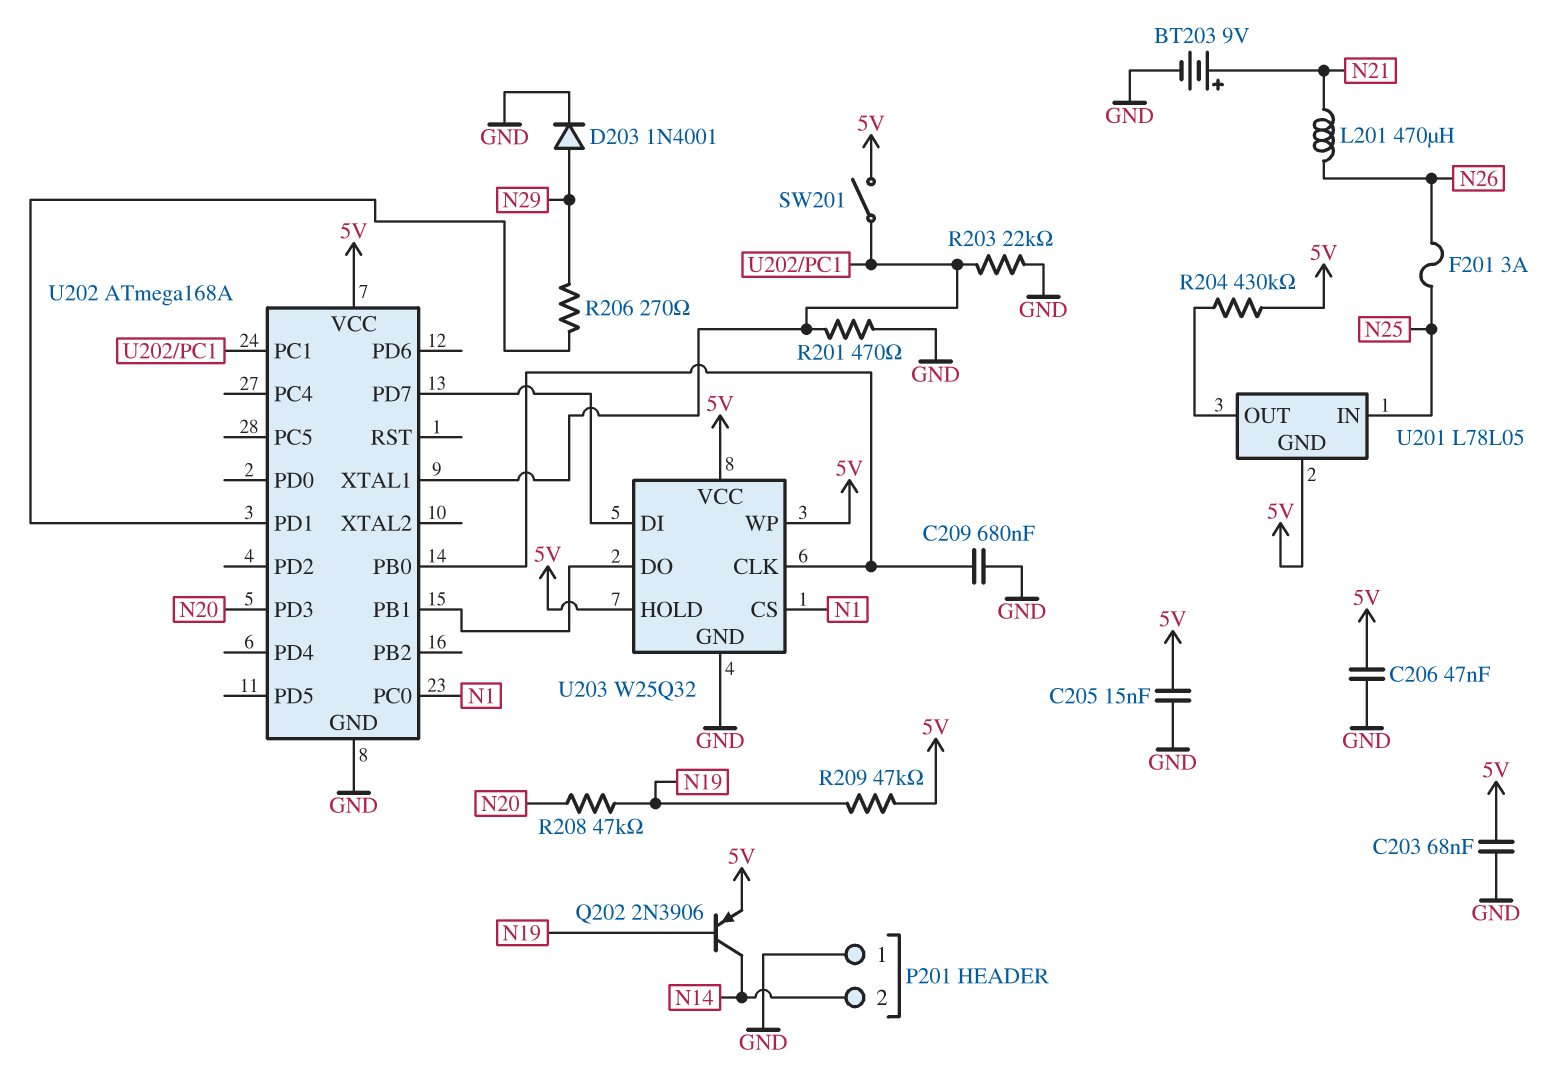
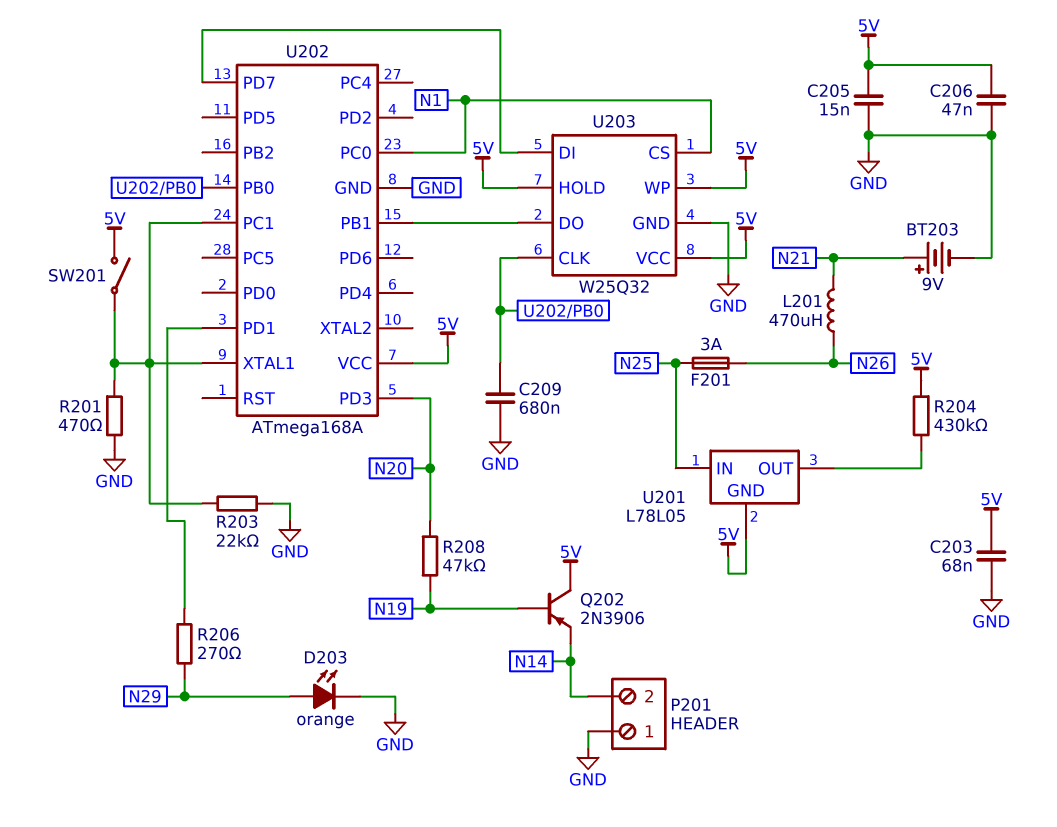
D203: diode 1N4001 (A N29, K GND) -> LED orange (A N29, K GND)
Q202: PNP 2N3906 (B N19, C N14, E 5V) -> PNP 2N3906 (B N19, C 5V, E N14)
R209: 47k (5V, N19) -> none

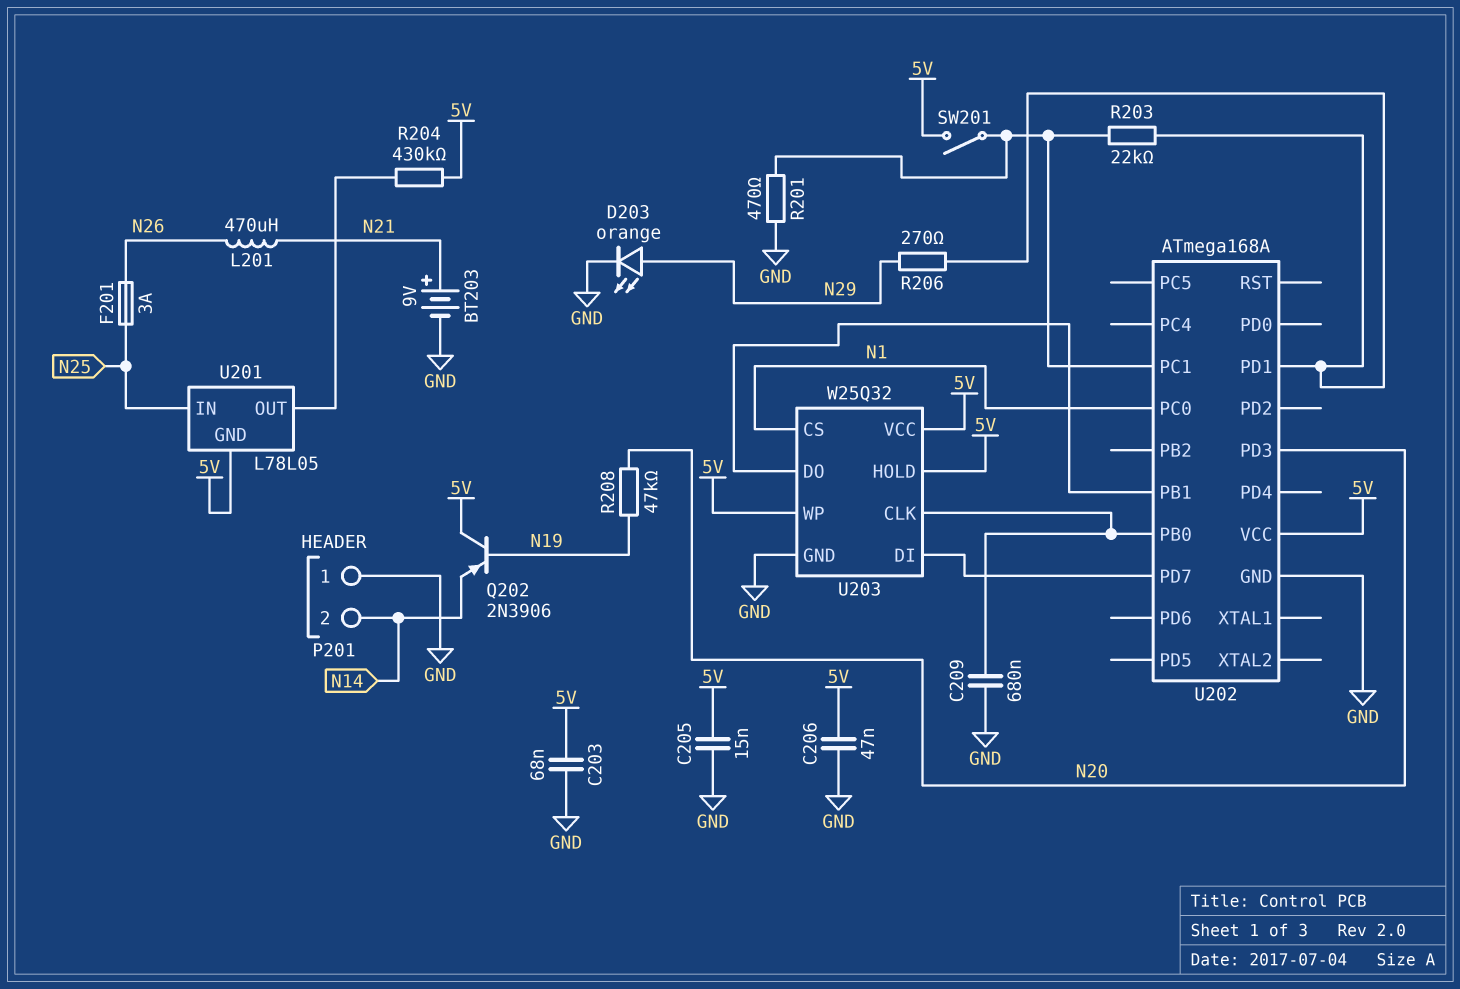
R203: 22k (GND, U202/PC1) -> 22k (U202/PC1, U202/PD1)
U202 pin XTAL1: U202/PC1 -> none

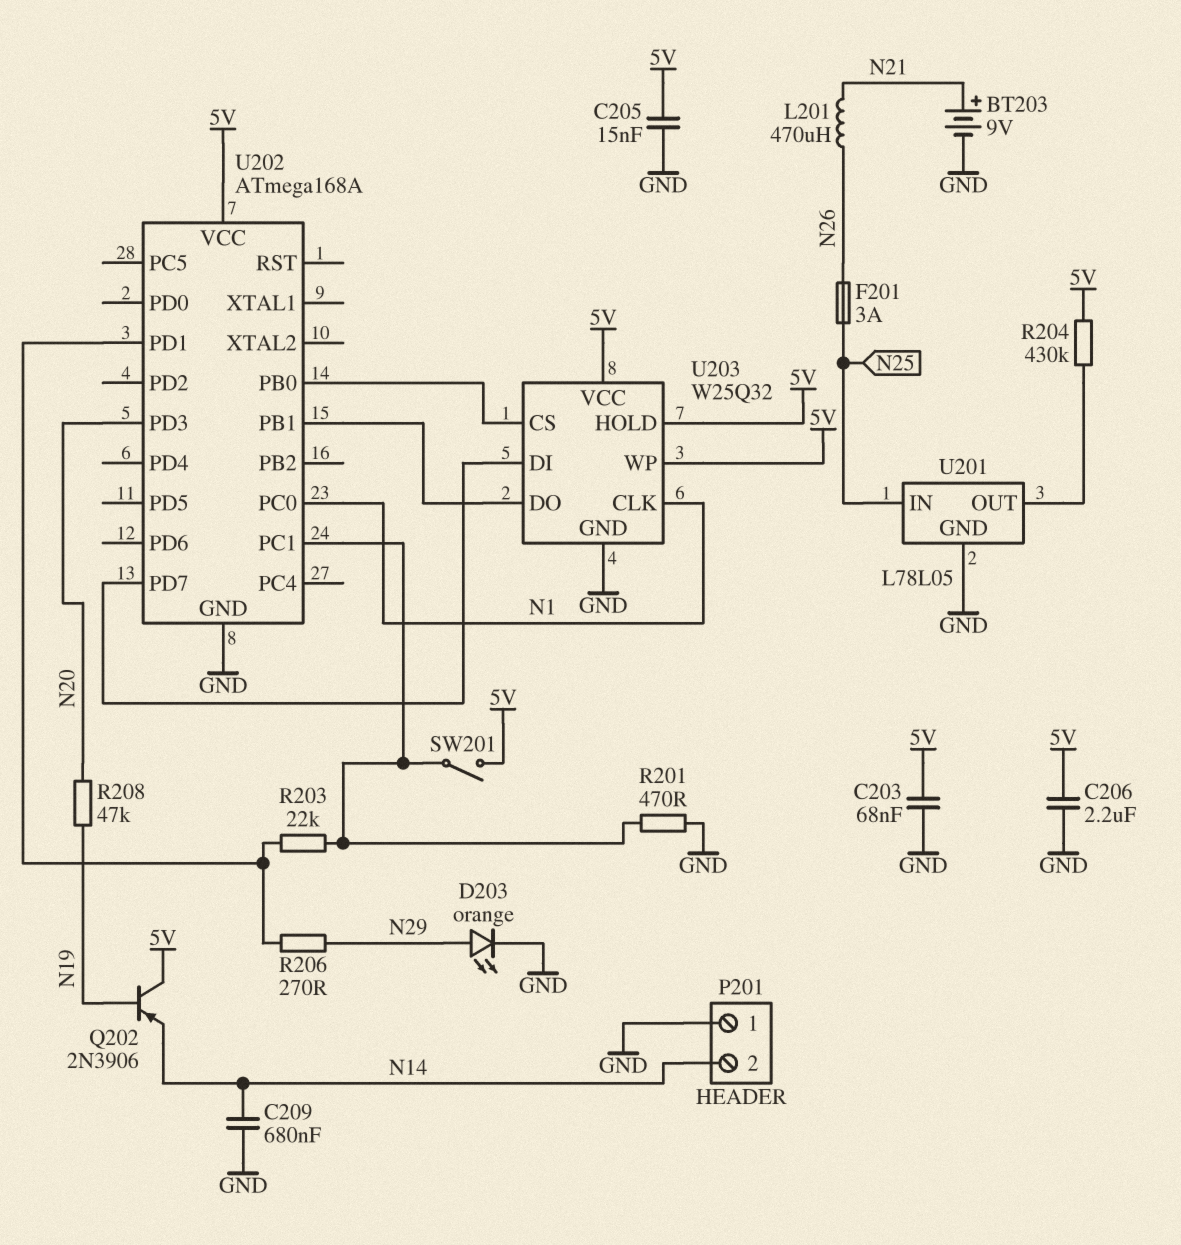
C206: 47nF (5V, GND) -> 2.2uF (5V, GND)
C209: 680nF (GND, U202/PB0) -> 680nF (GND, N14)
U201 pin GND: 5V -> GND
U203 pin CLK: U202/PB0 -> N1
U203 pin CS: N1 -> U202/PB0

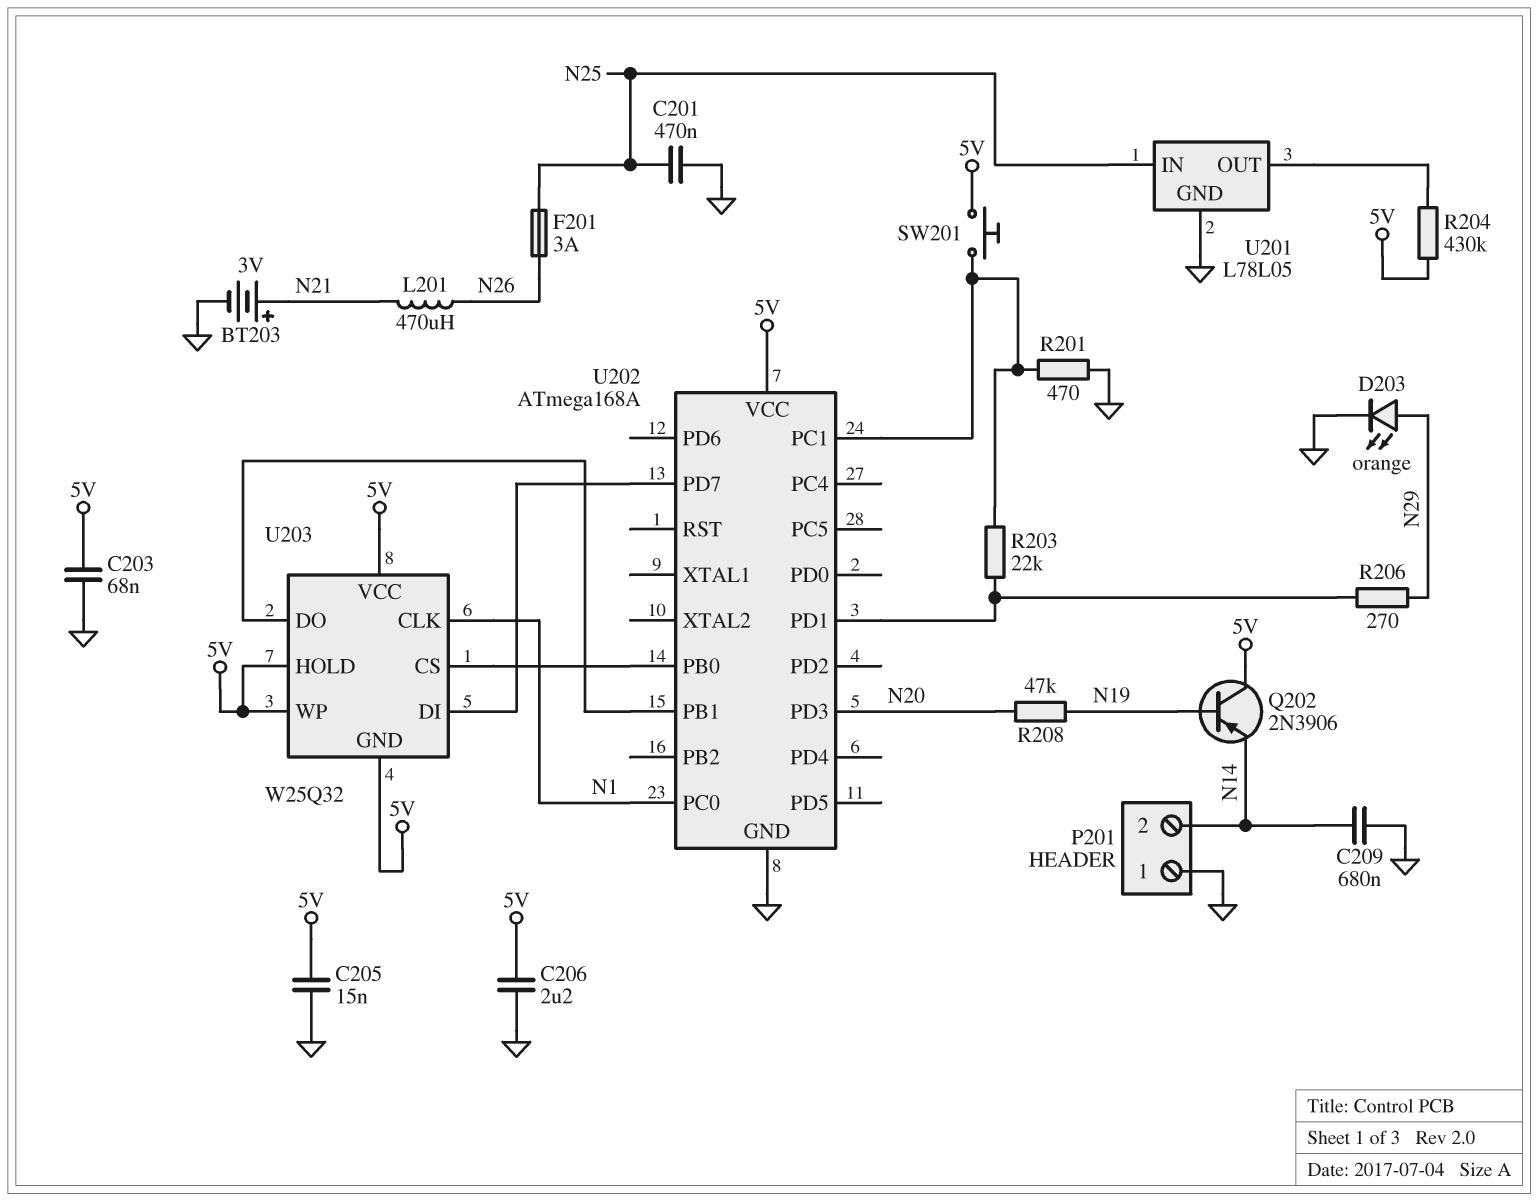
BT203: 9V (plus N21, minus GND) -> 3V (plus N21, minus GND)
C201: none -> 470nF (GND, N25)
SW201: switch (5V, U202/PC1) -> button (5V, U202/PC1)
U203 pin GND: GND -> 5V

